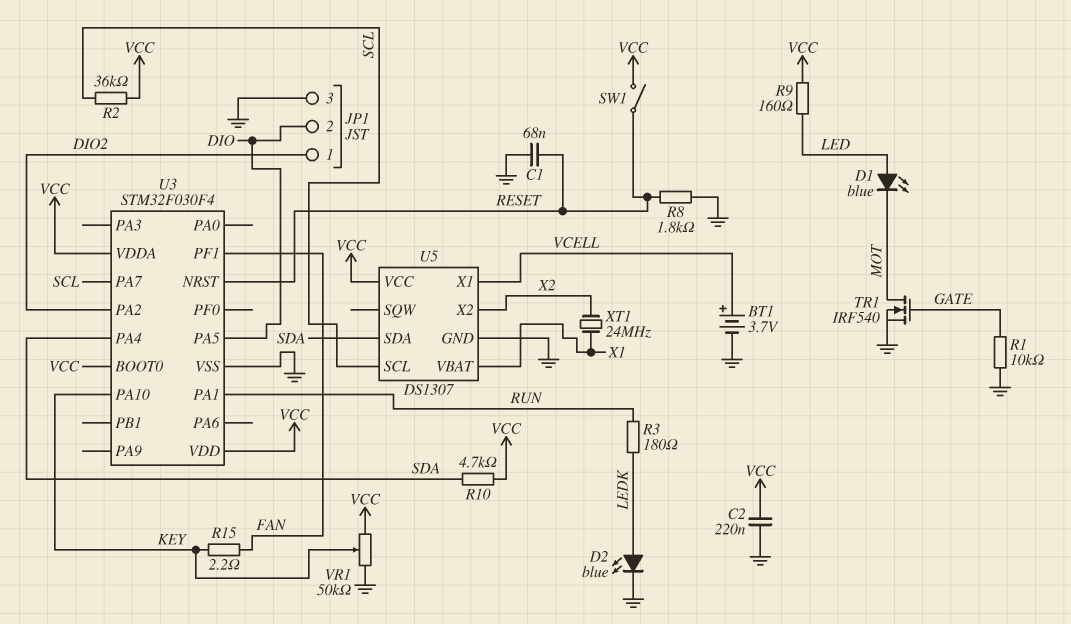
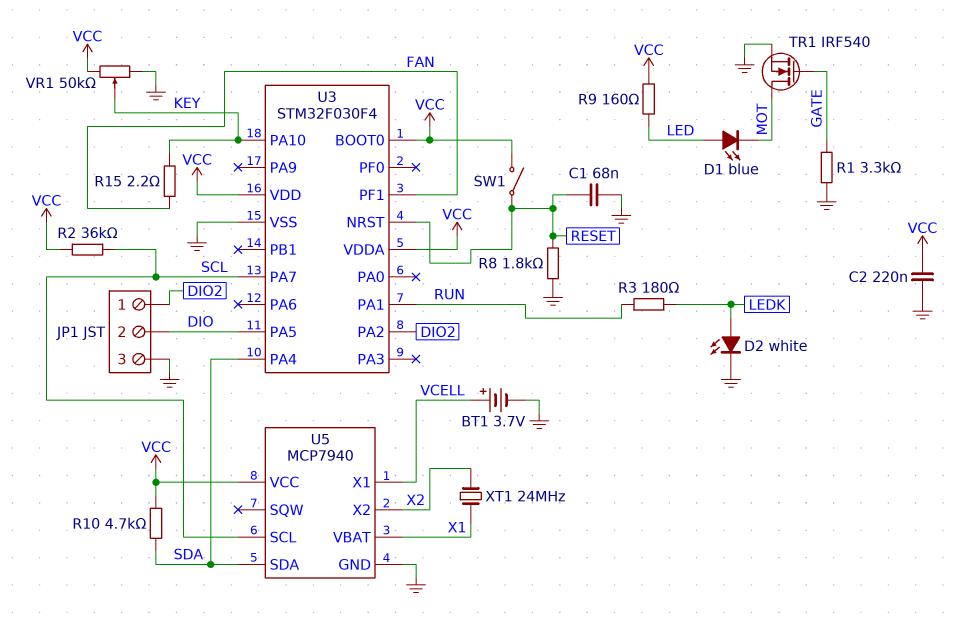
D2: LED blue (A LEDK, K GND) -> LED white (A LEDK, K GND)
R1: 10k (GATE, GND) -> 3.3k (GATE, GND)
U5: DS1307 -> MCP7940

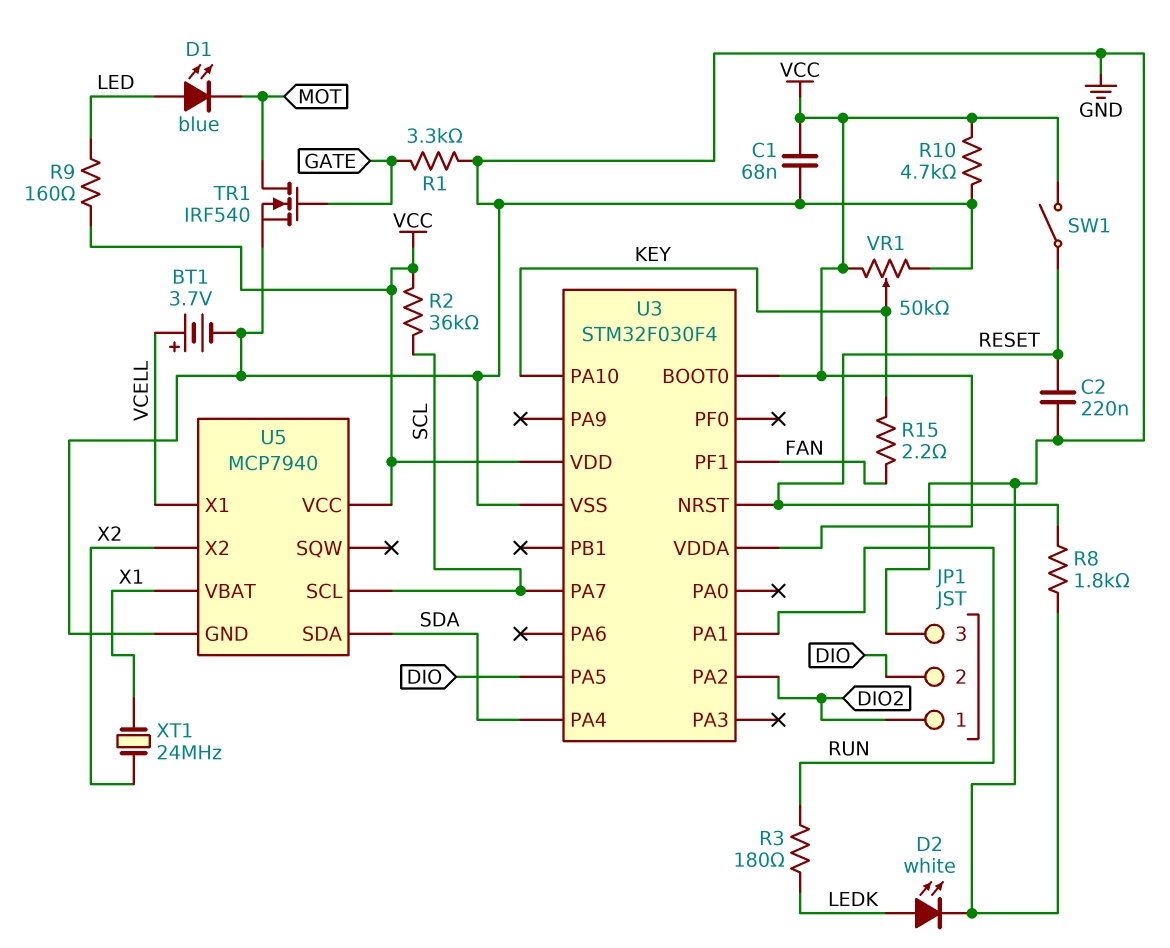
C1: 68nF (GND, RESET) -> 68nF (GND, VCC)
C2: 220nF (GND, VCC) -> 220nF (GND, RESET)
R10: 4.7k (SDA, VCC) -> 4.7k (GND, VCC)

